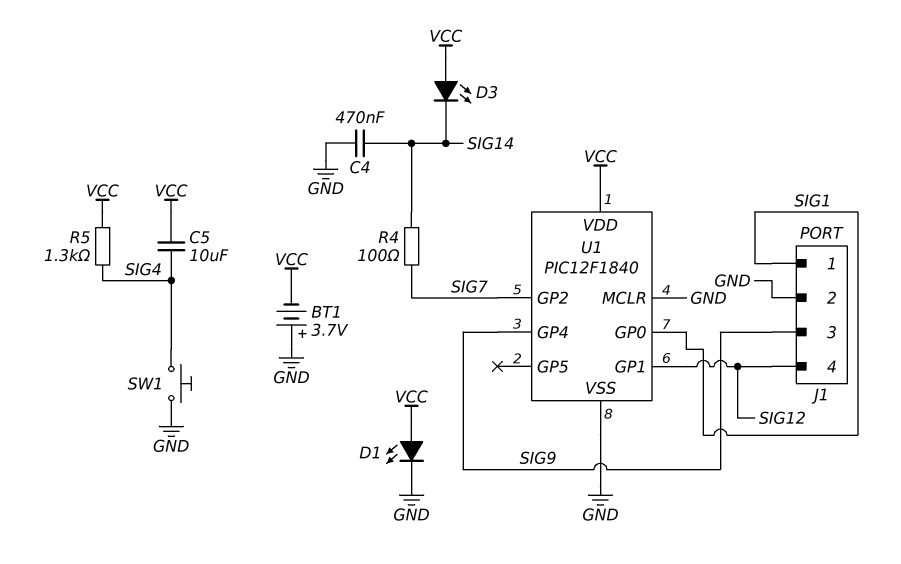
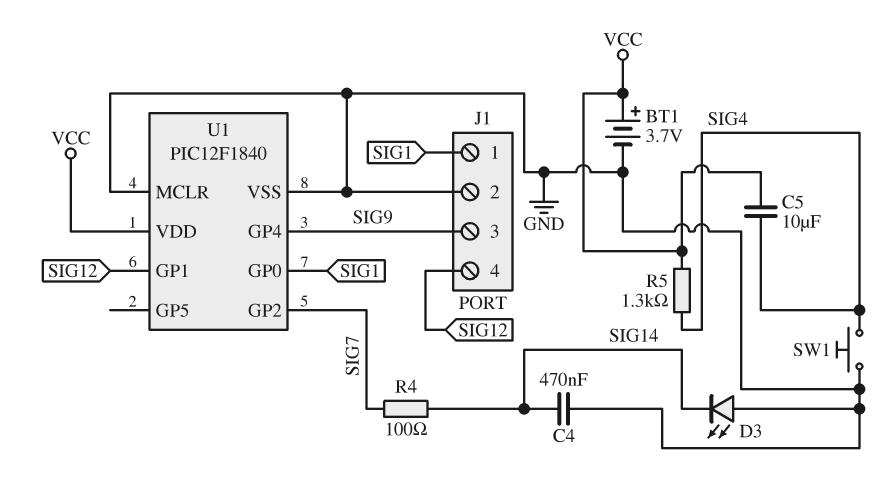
BT1: 3.7V (plus GND, minus VCC) -> 3.7V (plus VCC, minus GND)
D1: LED (A VCC, K GND) -> none
D3: LED (A VCC, K SIG14) -> LED (A GND, K SIG14)

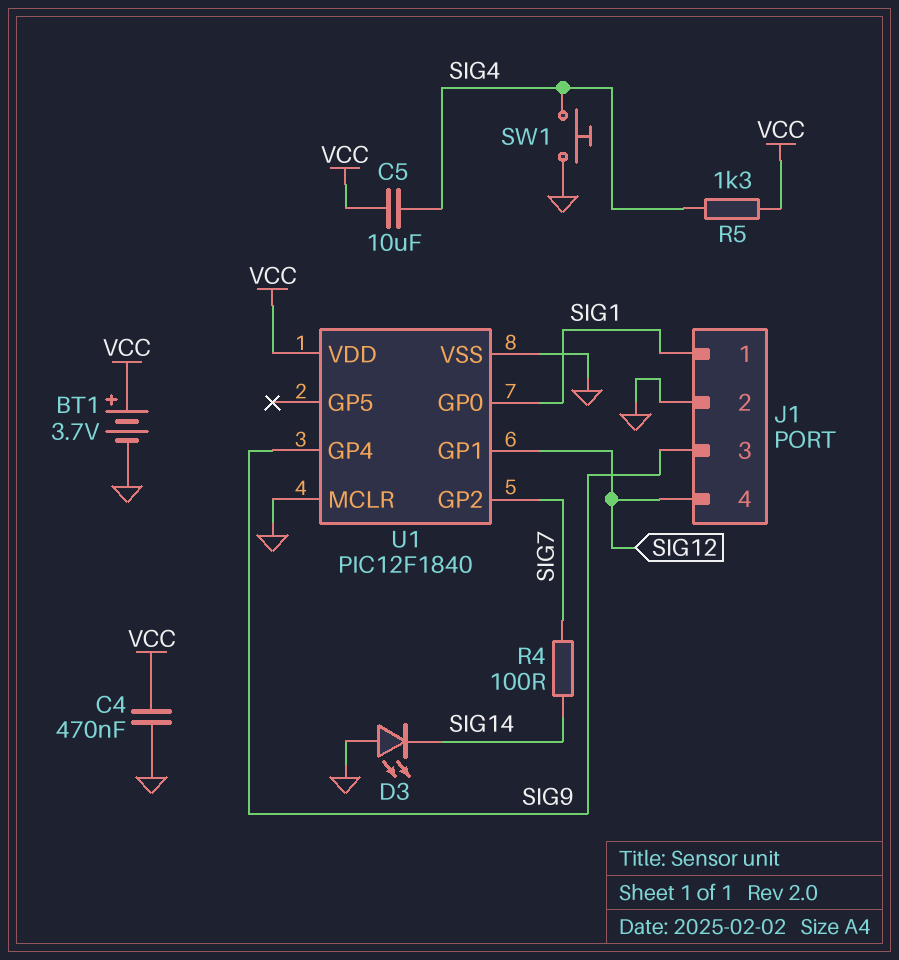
C4: 470nF (GND, SIG14) -> 470nF (GND, VCC)

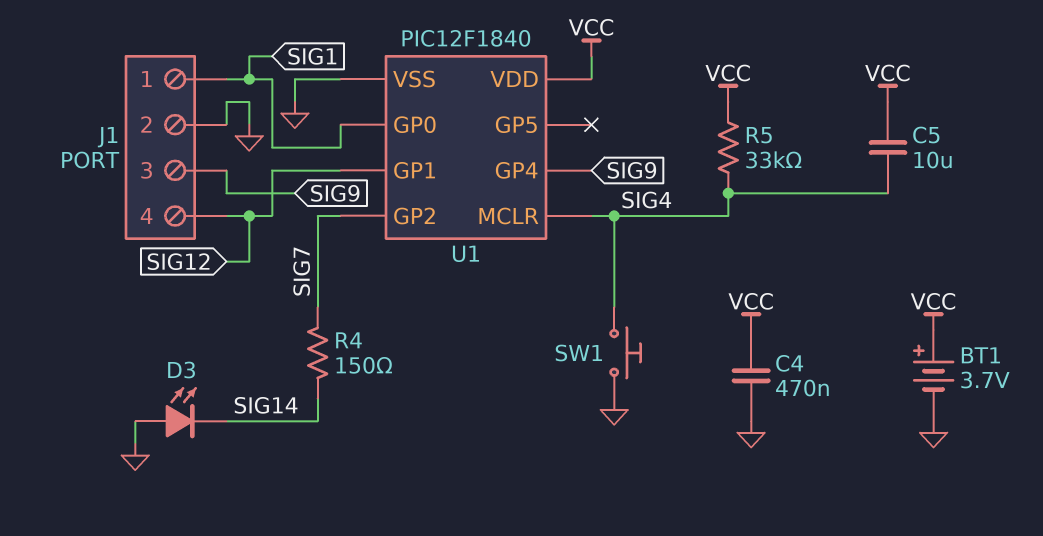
R4: 100 (SIG7, SIG14) -> 150 (SIG7, SIG14)
R5: 1.3k (SIG4, VCC) -> 33k (SIG4, VCC)
U1 pin MCLR: GND -> SIG4

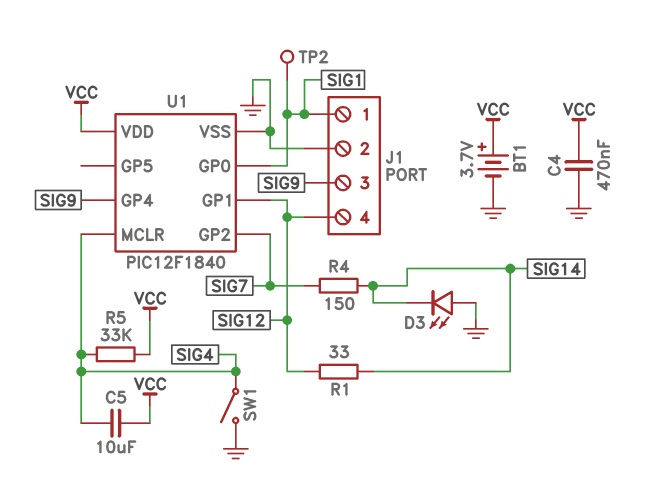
R1: none -> 33 (SIG12, SIG14)
SW1: button (GND, SIG4) -> switch (GND, SIG4)
TP2: none -> test point (SIG1)

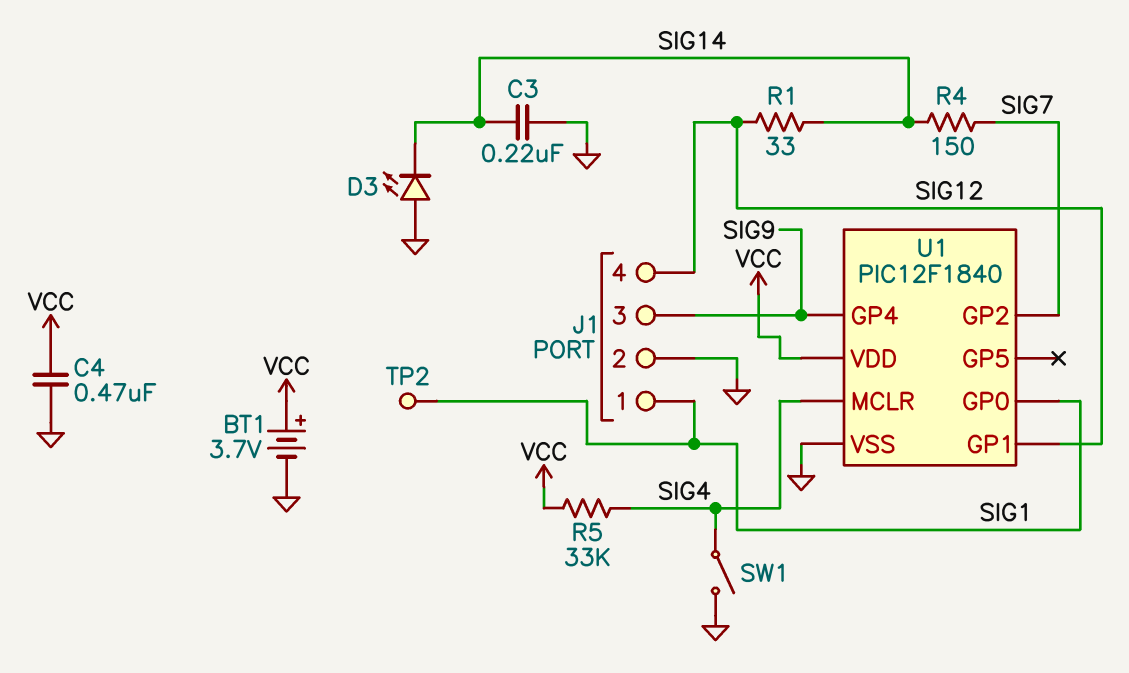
C3: none -> 220nF (GND, SIG14)
C5: 10uF (SIG4, VCC) -> none

